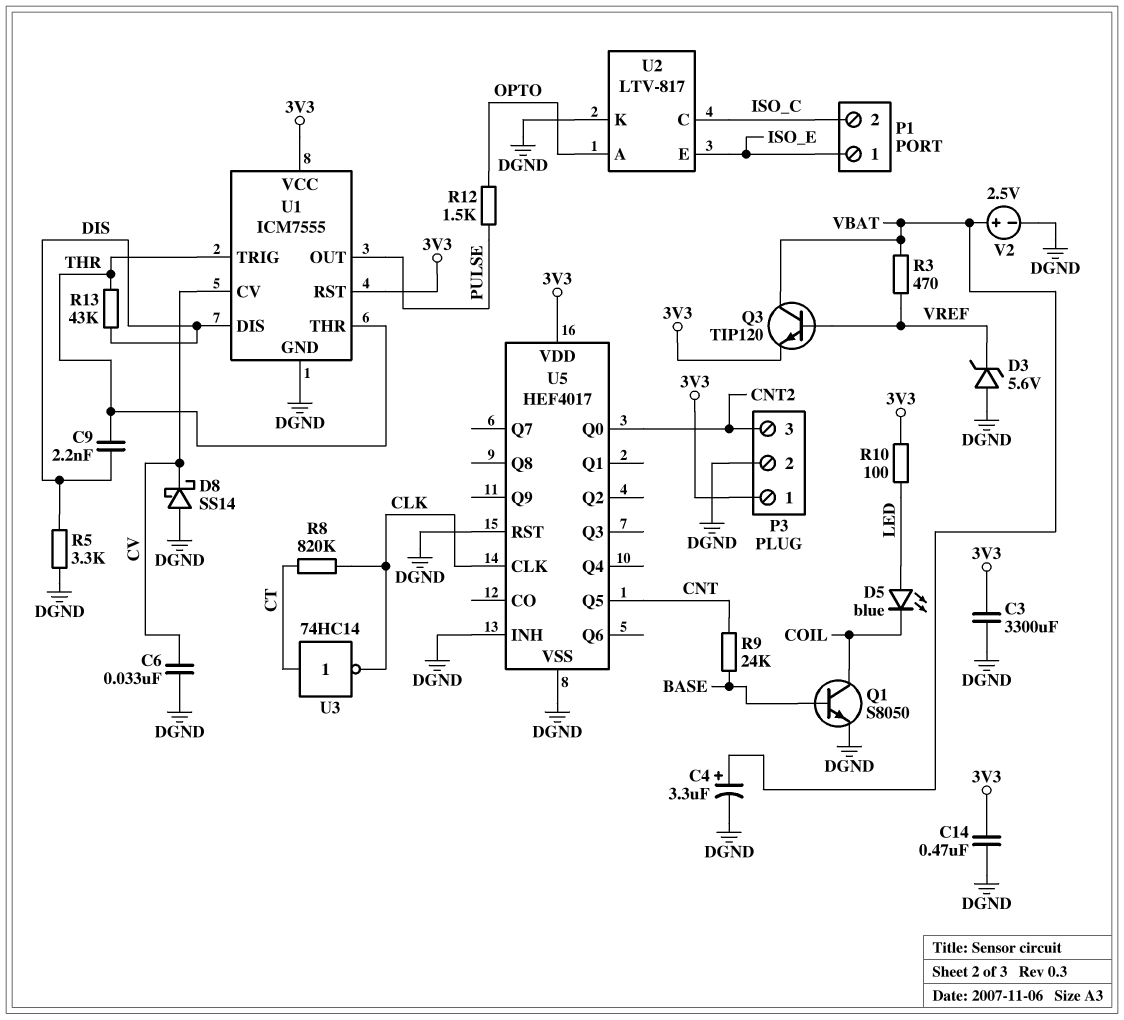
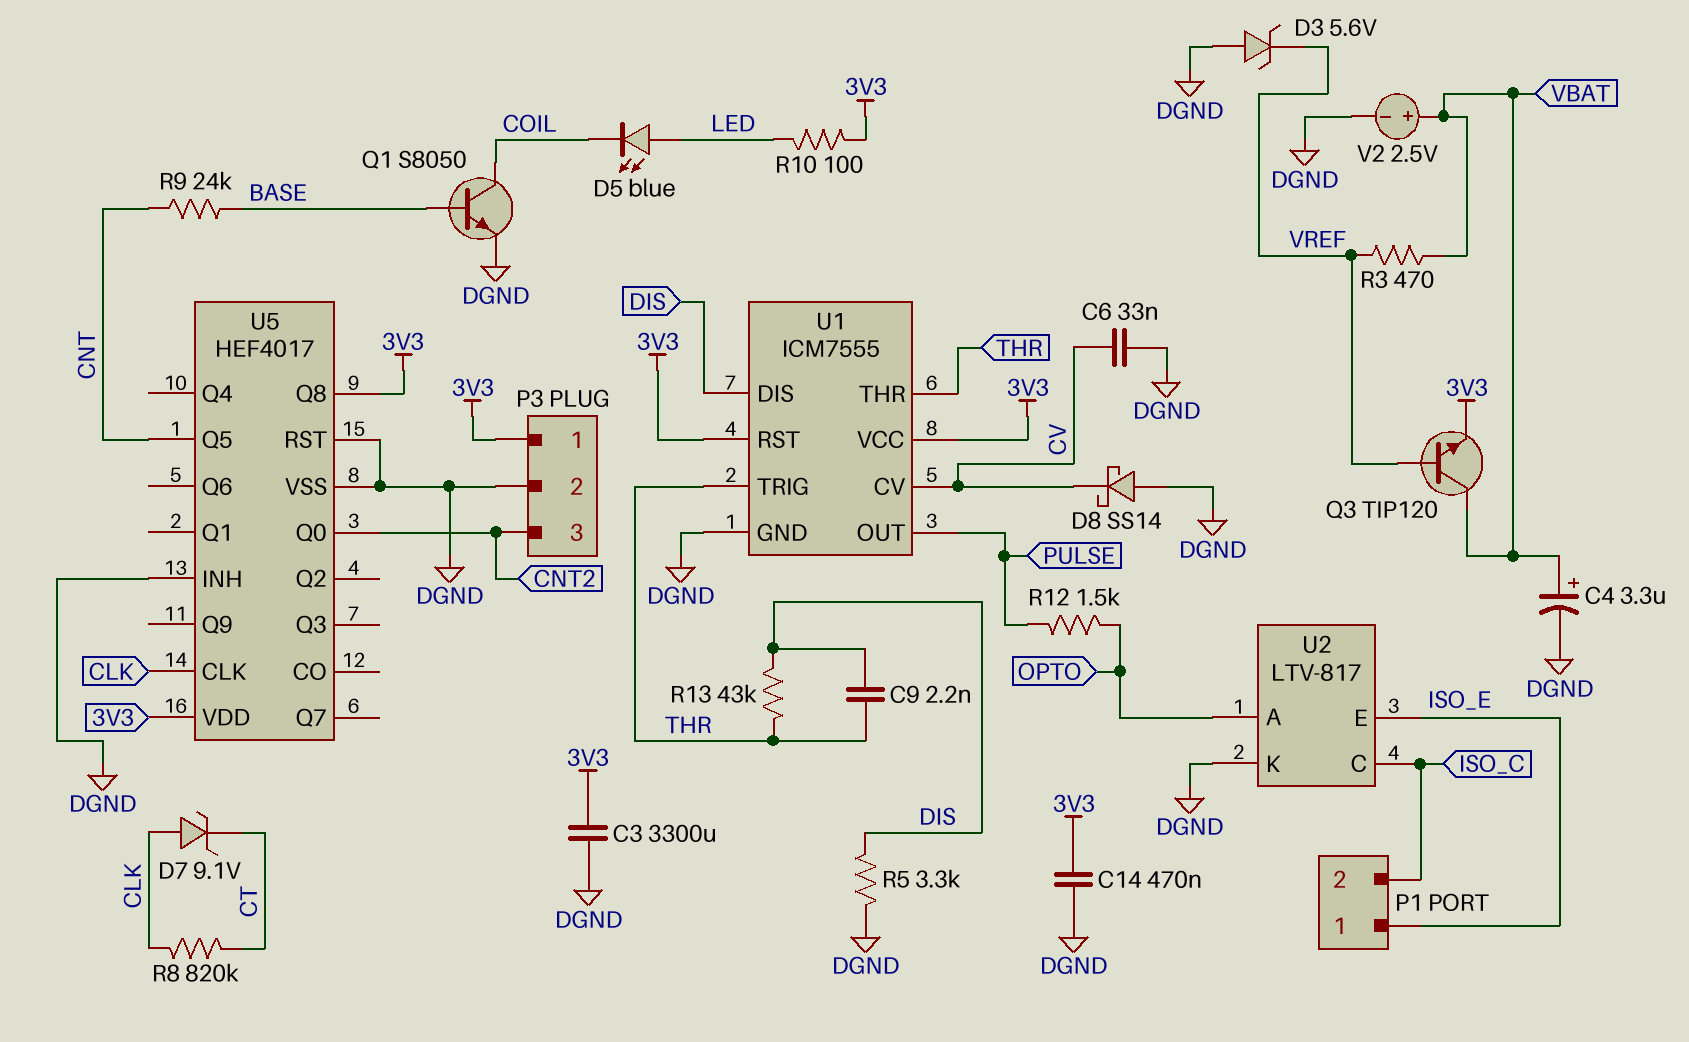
D7: none -> zener 9.1V (A CLK, K CT)
U3: NOT 74HC14 (in CT, out CLK) -> none
U5 pin Q8: none -> 3V3

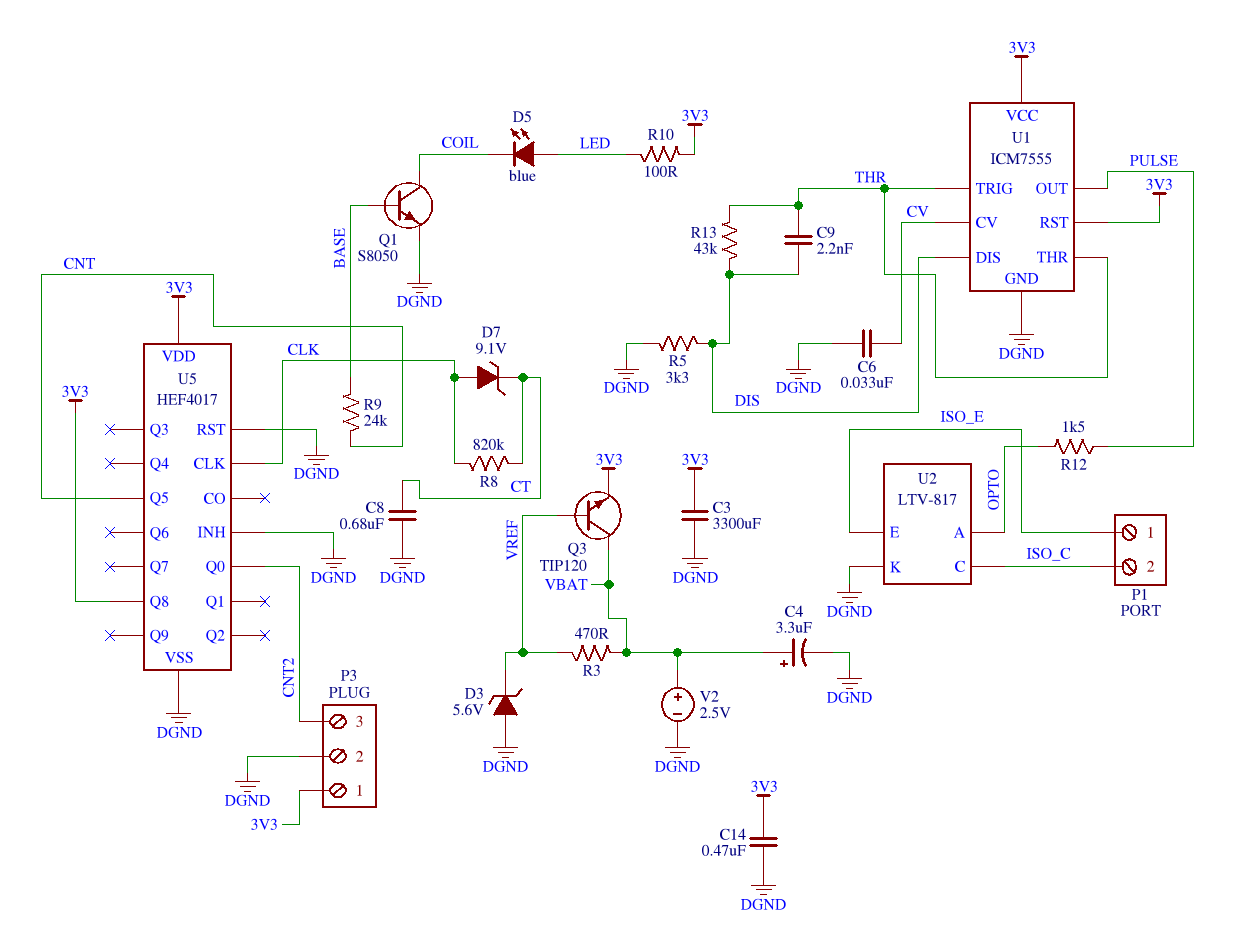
C8: none -> 680nF (CT, DGND)
D8: schottky SS14 (A DGND, K CV) -> none

